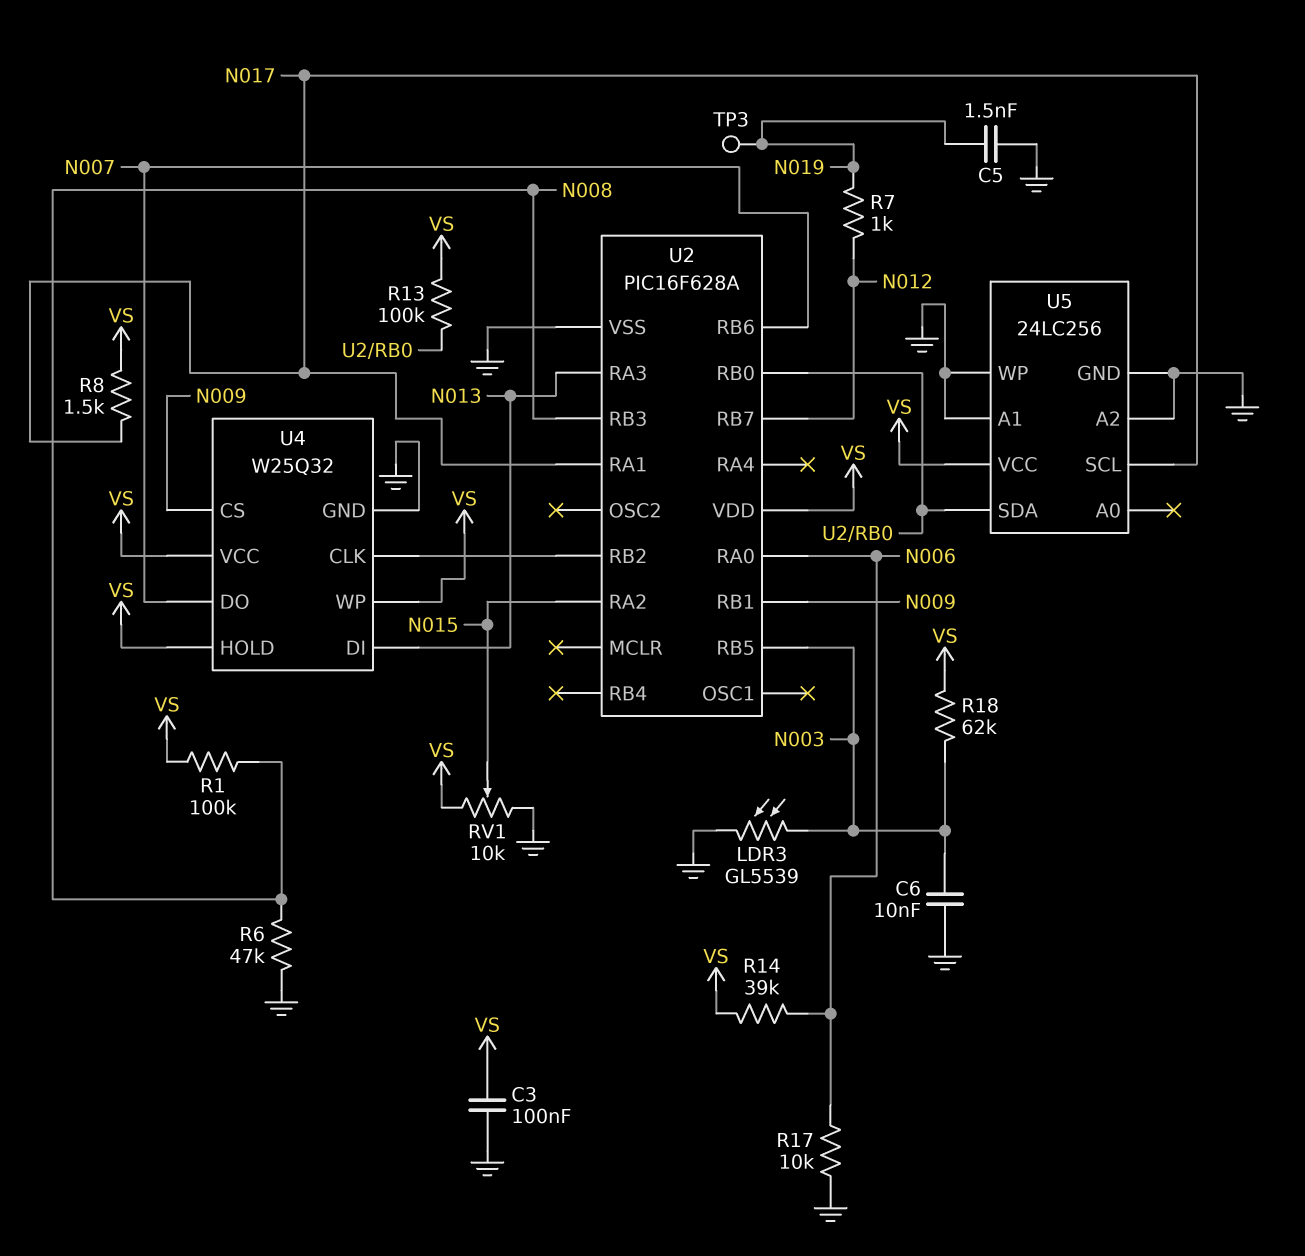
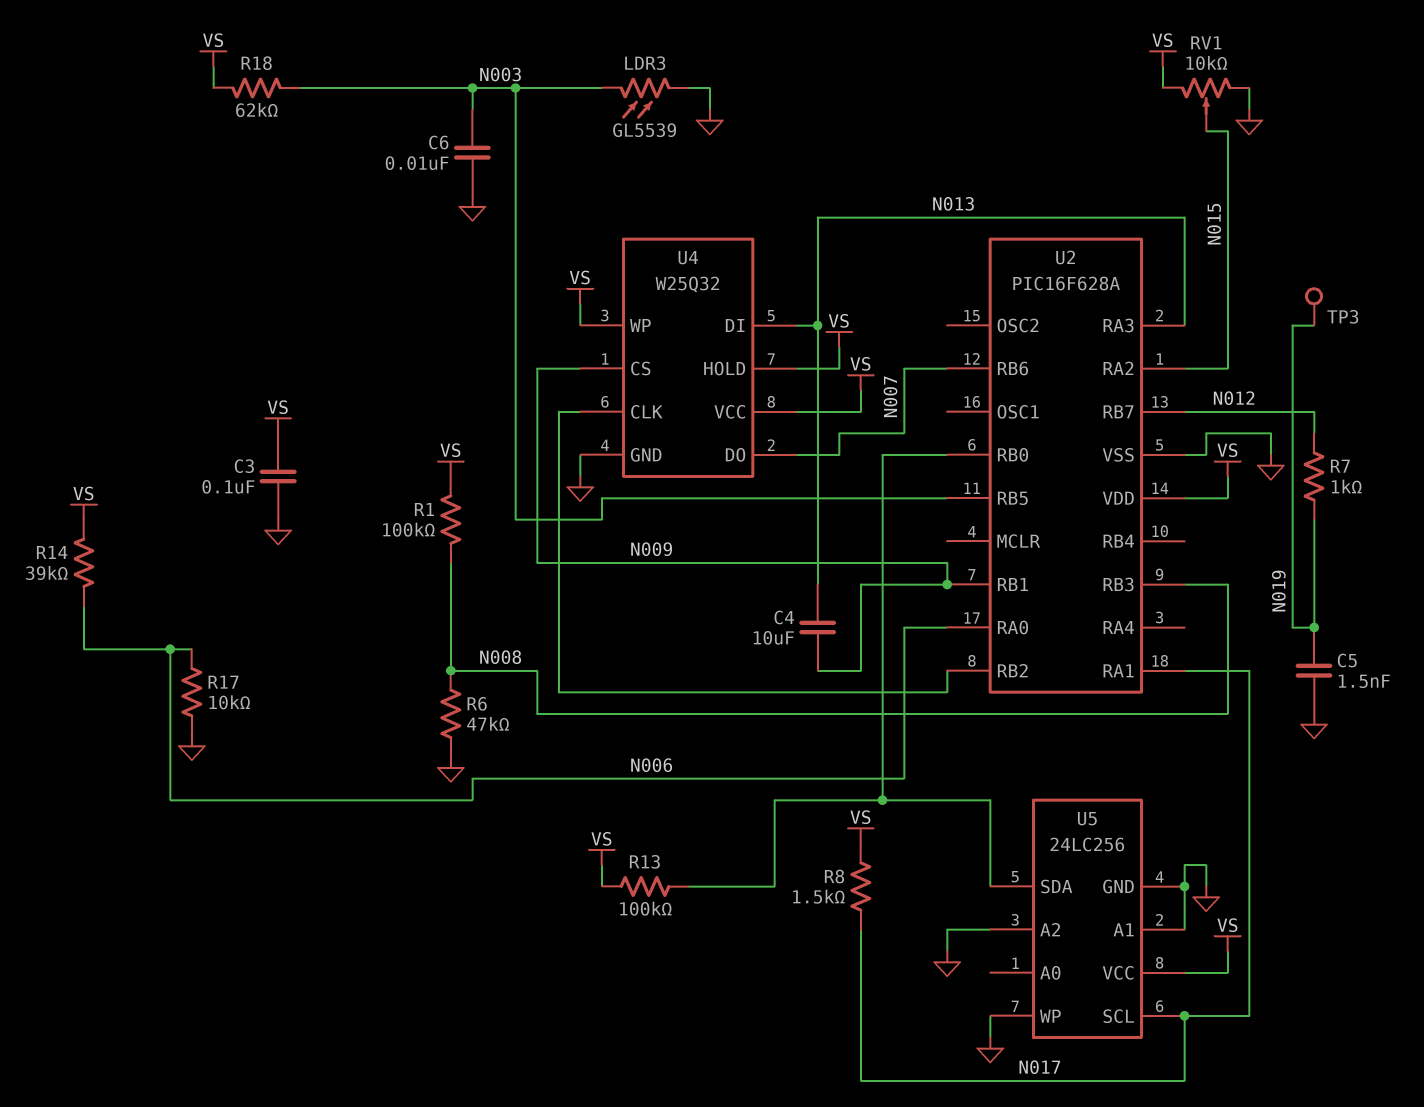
C4: none -> 10uF (N009, N013)

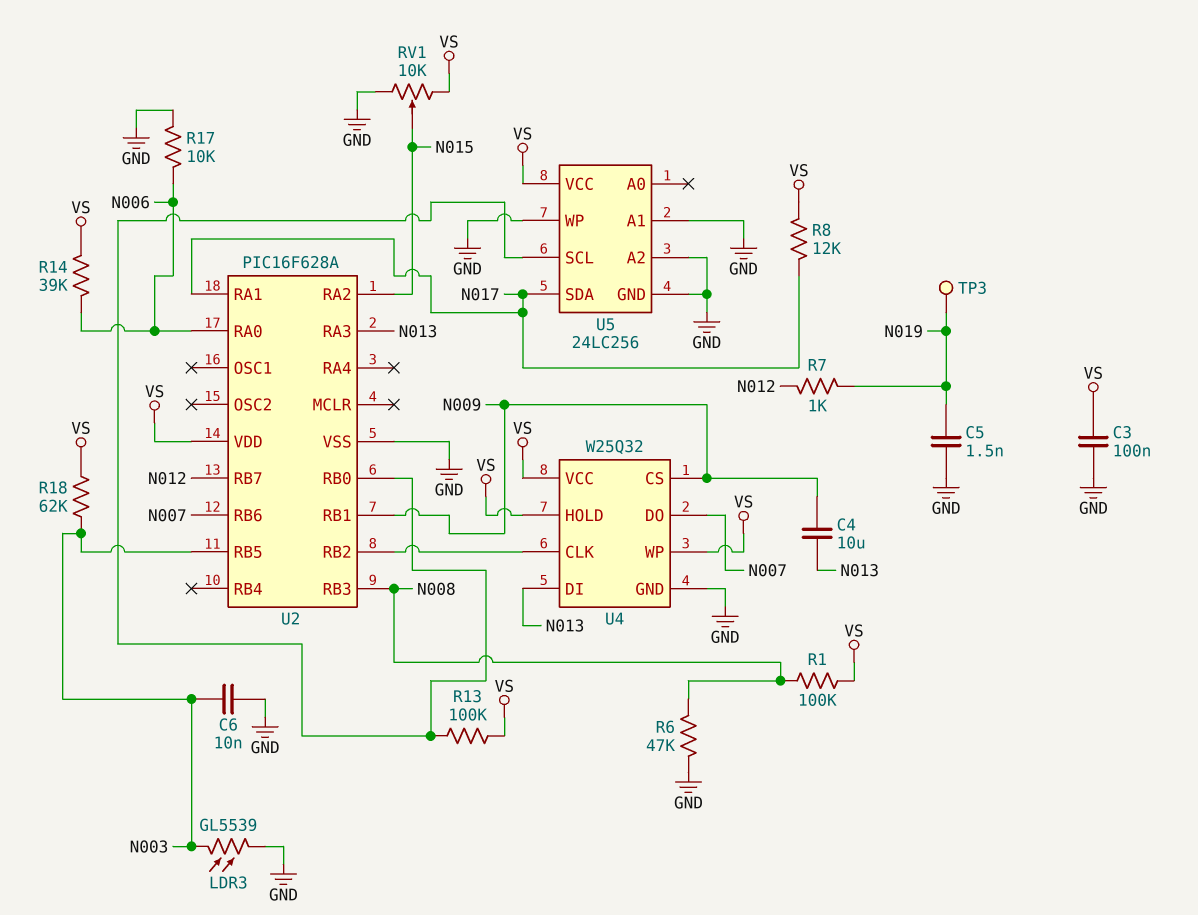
R8: 1.5k (N017, VS) -> 12k (N017, VS)
U5 pin SCL: N017 -> U2/RB0
U5 pin SDA: U2/RB0 -> N017

